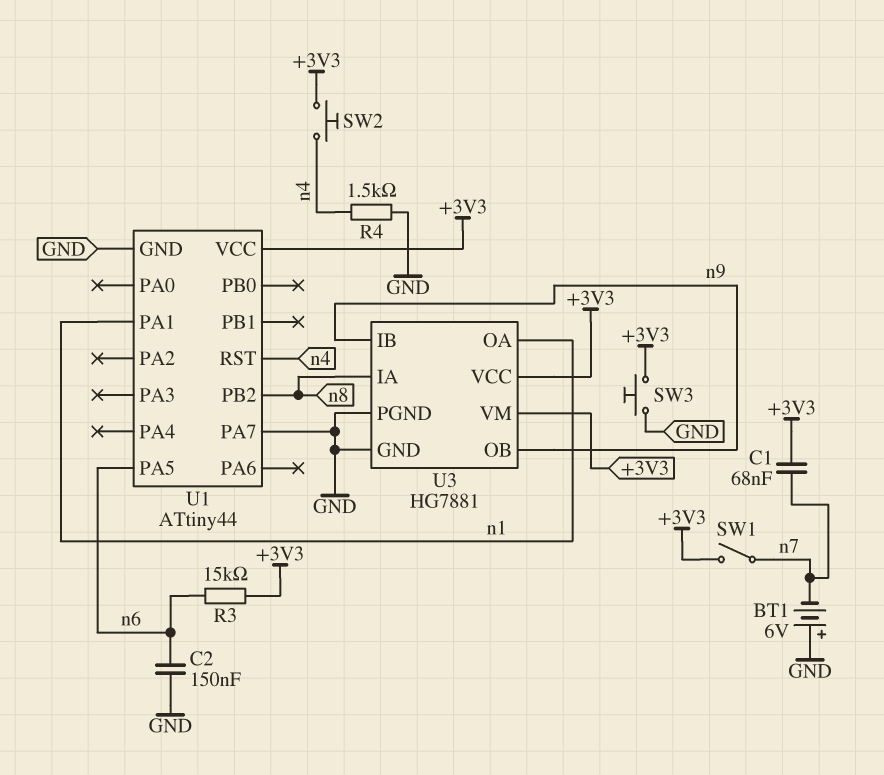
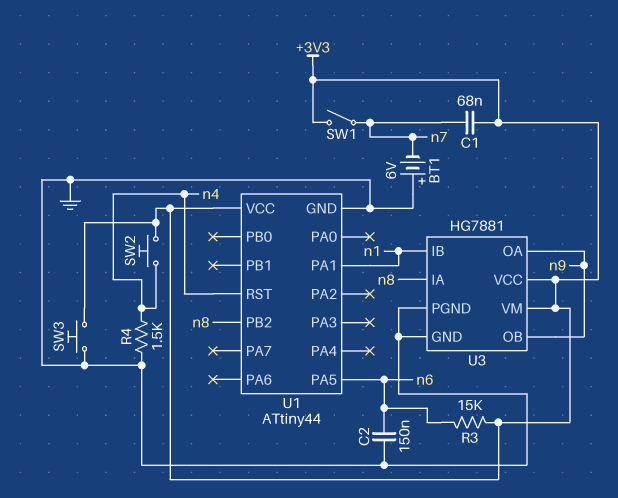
U1 pin PA7: GND -> none
U3 pin IB: n9 -> n1
U3 pin OA: n1 -> n9

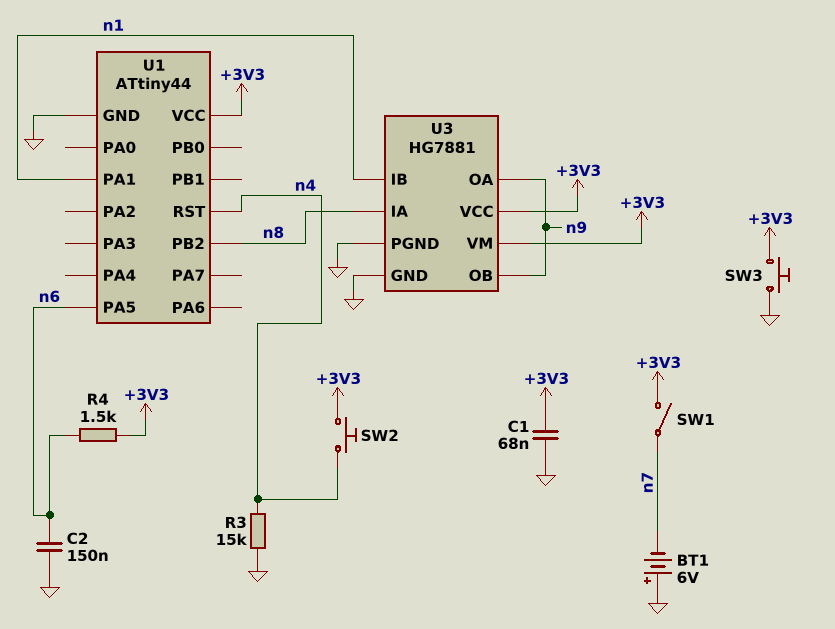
C1: 68nF (+3V3, n7) -> 68nF (+3V3, GND)
R3: 15k (+3V3, n6) -> 15k (GND, n4)
R4: 1.5k (GND, n4) -> 1.5k (+3V3, n6)

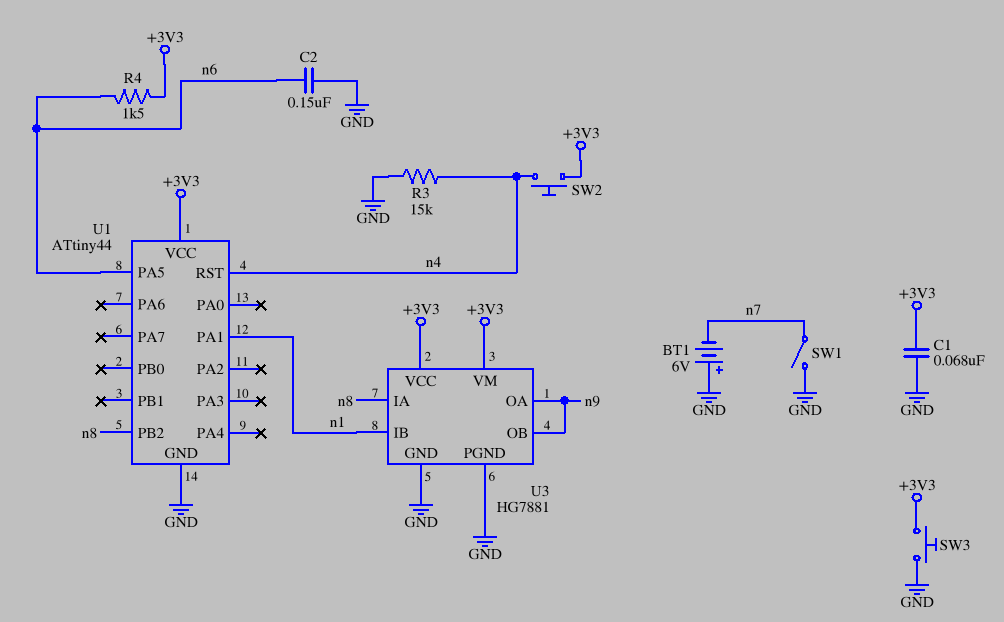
SW1: switch (+3V3, n7) -> switch (GND, n7)

